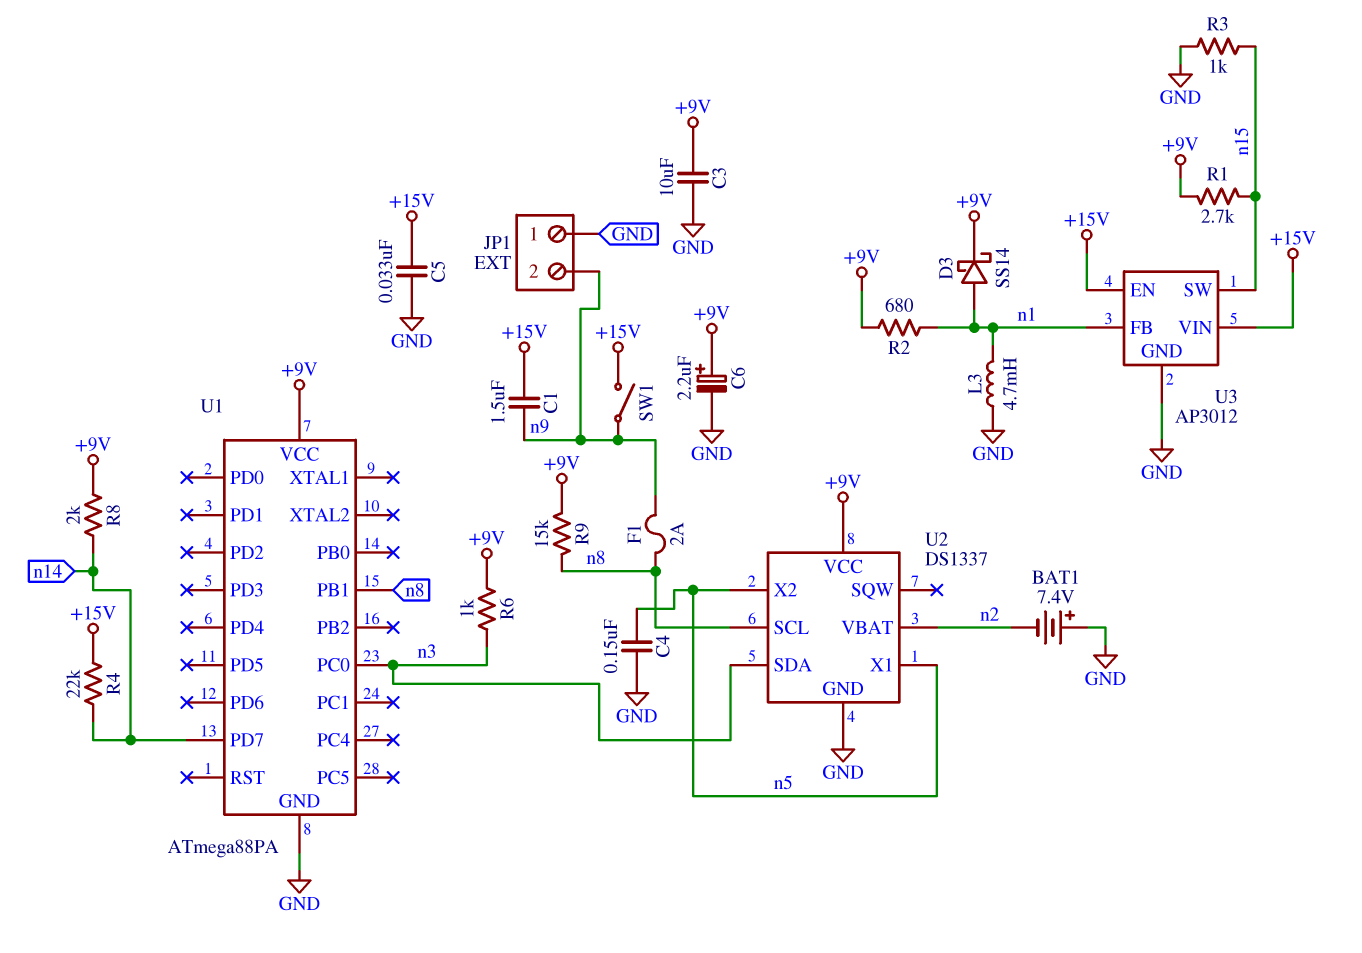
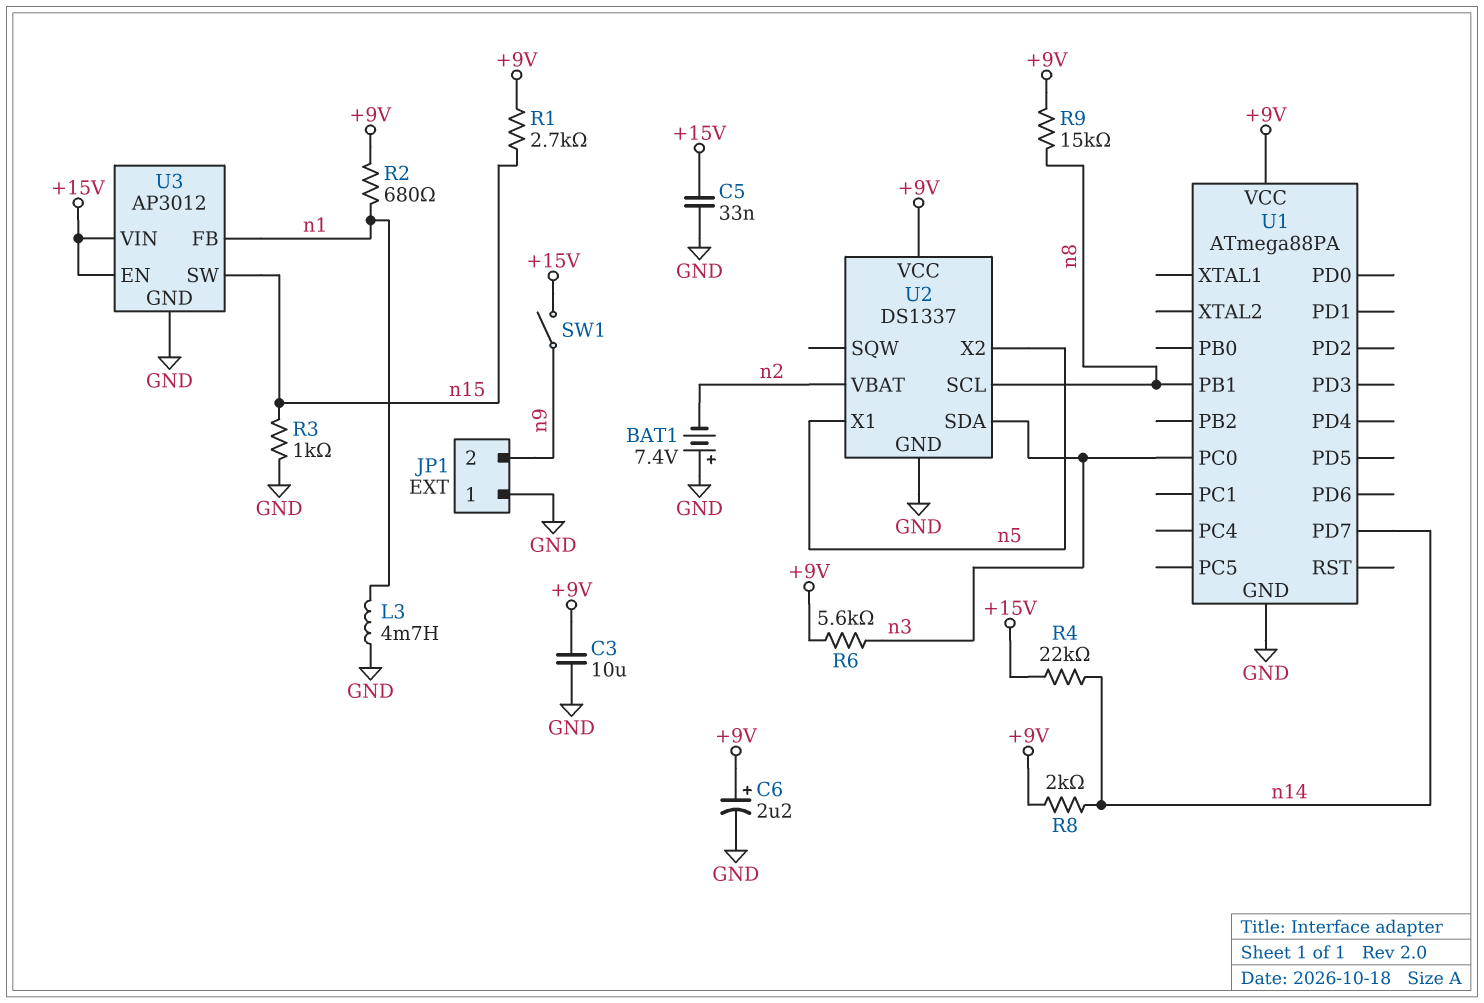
C1: 1.5uF (+15V, n9) -> none
C4: 150nF (GND, n5) -> none
D3: schottky SS14 (A n1, K +9V) -> none
F1: 2A (n8, n9) -> none
R6: 1k (+9V, n3) -> 5.6k (+9V, n3)

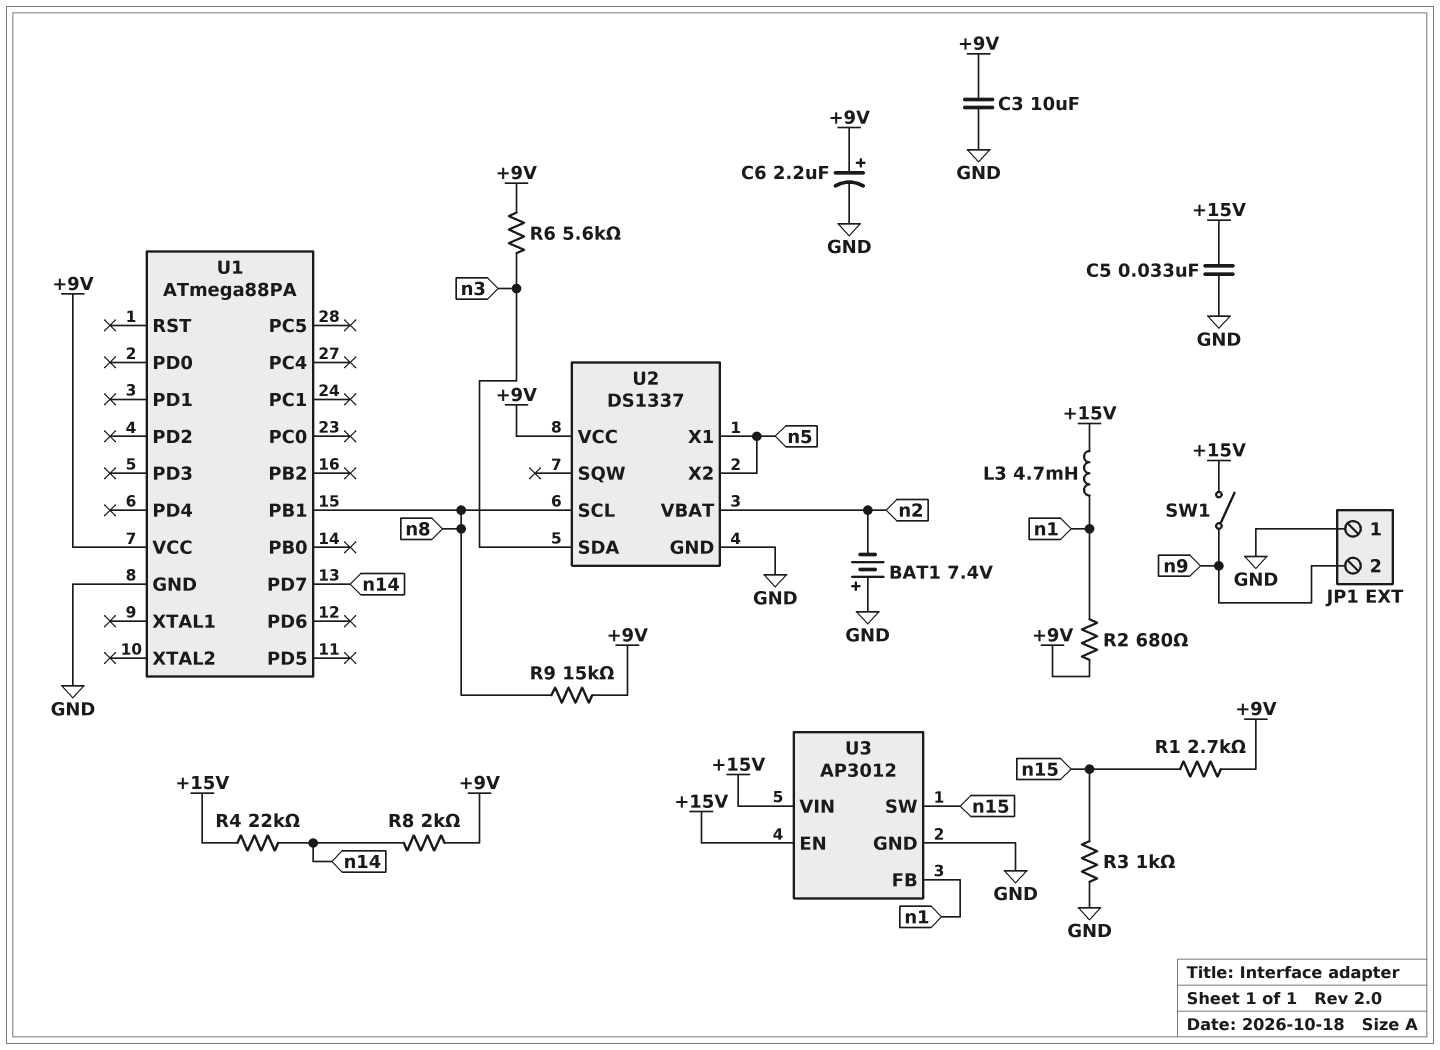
L3: 4.7mH (GND, n1) -> 4.7mH (+15V, n1)
U1 pin PC0: n3 -> none

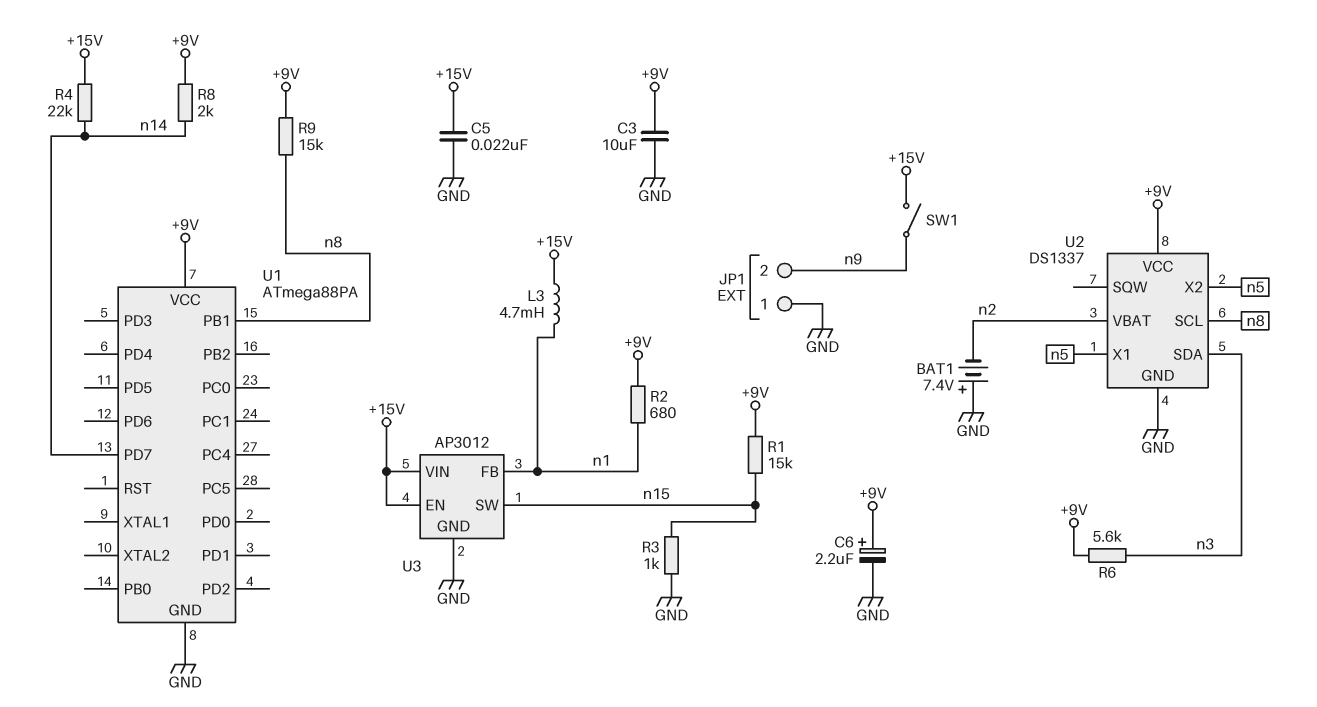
C5: 33nF (+15V, GND) -> 22nF (+15V, GND)
R1: 2.7k (+9V, n15) -> 15k (+9V, n15)

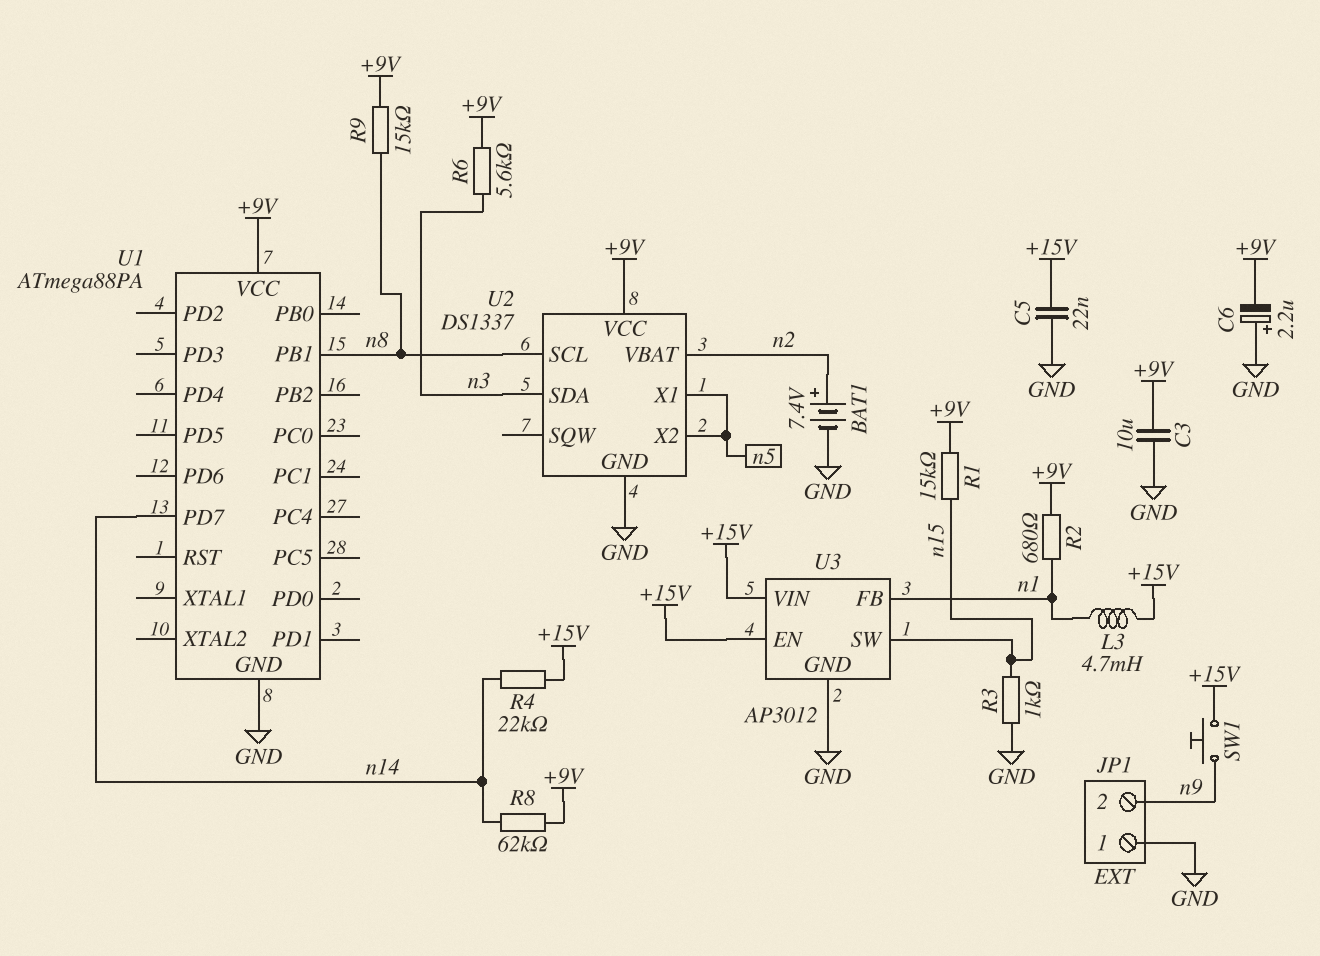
BAT1: 7.4V (plus GND, minus n2) -> 7.4V (plus n2, minus GND)
C6: 2.2uF (plus +9V, minus GND) -> 2.2uF (plus GND, minus +9V)
R8: 2k (+9V, n14) -> 62k (+9V, n14)
SW1: switch (+15V, n9) -> button (+15V, n9)

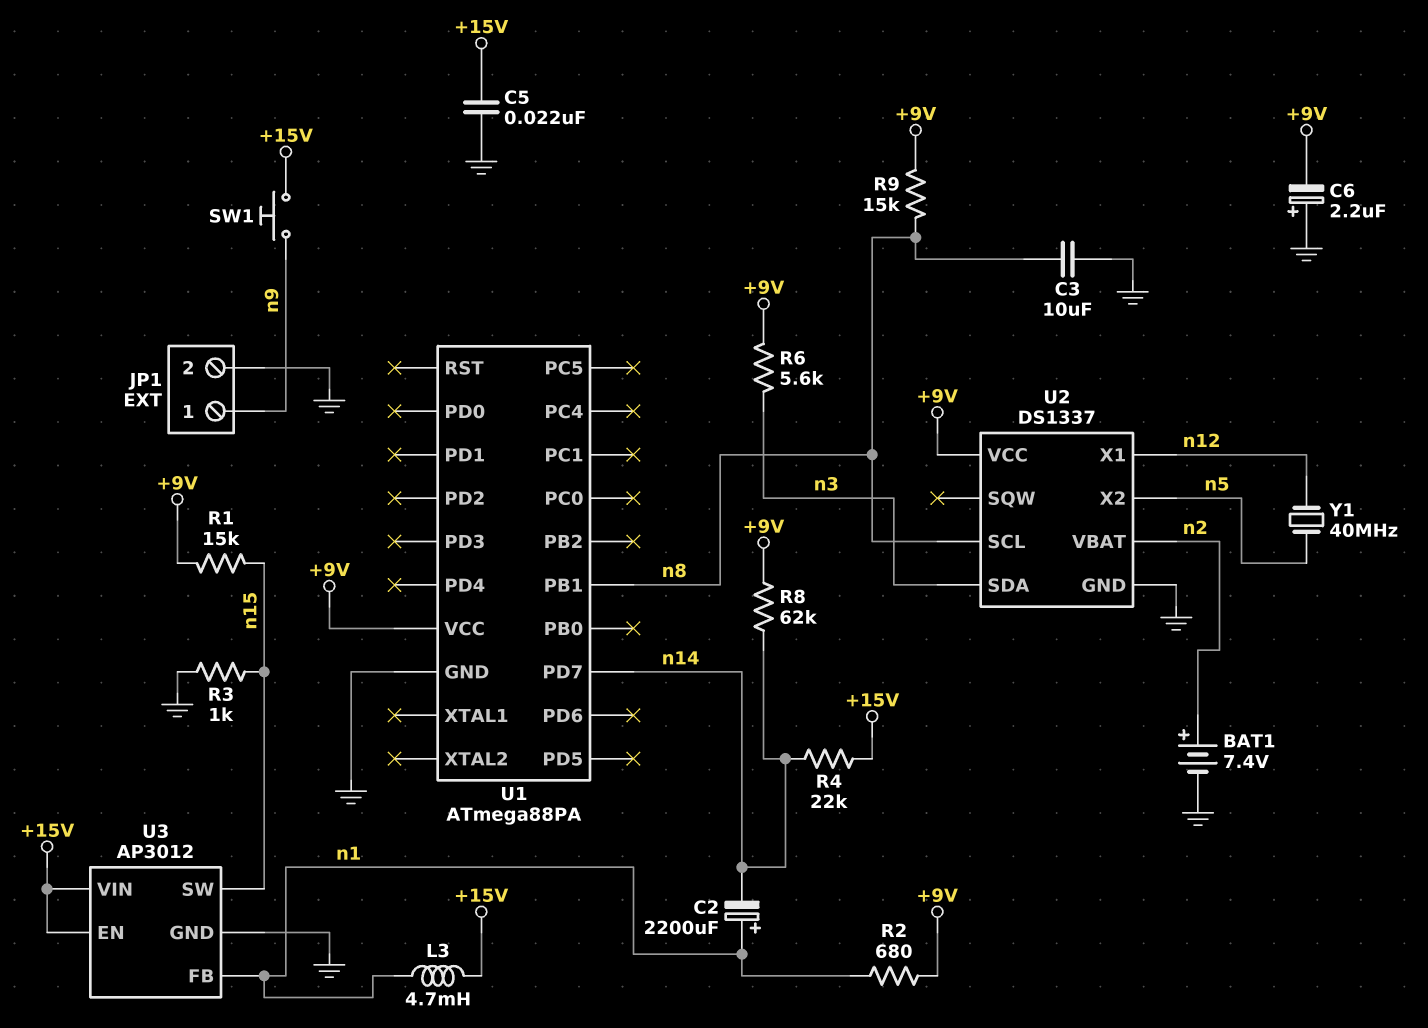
C2: none -> 2200uF (plus n1, minus n14)
C3: 10uF (+9V, GND) -> 10uF (GND, n8)
JP1 pin 1: GND -> n9
JP1 pin 2: n9 -> GND
U2 pin X1: n5 -> n12
Y1: none -> 40MHz (n5, n12)

